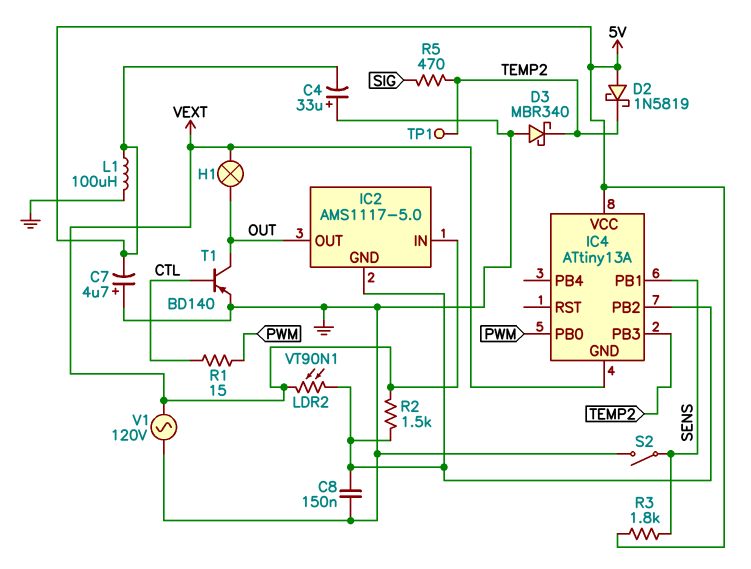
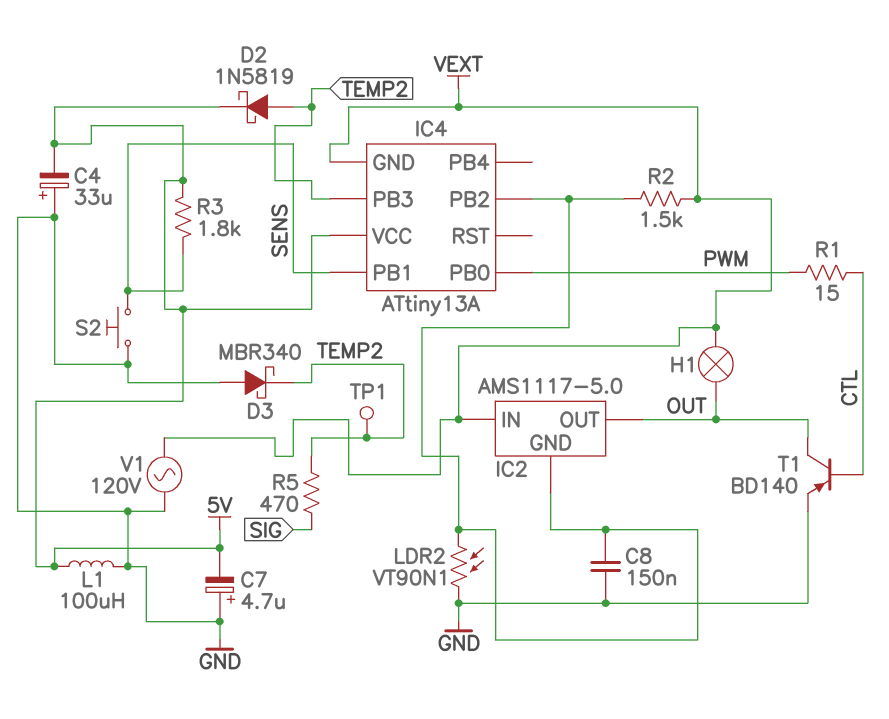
D2: schottky 1N5819 (A 5V, K TEMP2) -> schottky 1N5819 (A TEMP2, K 5V)
LDR2: VT90N1 (IC2/GND, VEXT) -> VT90N1 (GND, IC2/GND)
S2: switch (GND, SENS) -> button (GND, SENS)

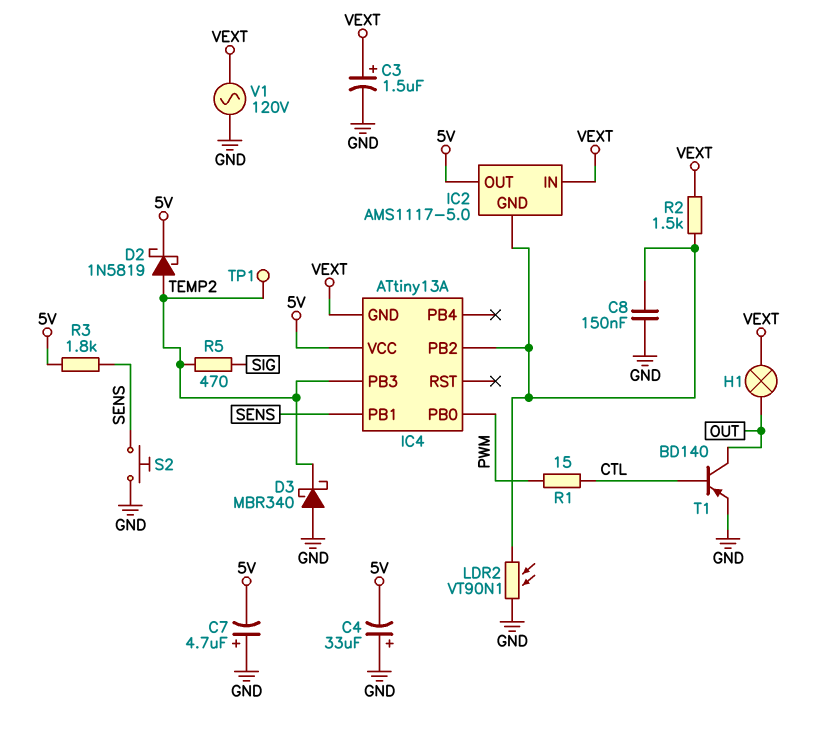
C3: none -> 1.5uF (plus VEXT, minus GND)
IC2 pin OUT: OUT -> 5V
L1: 100uH (5V, GND) -> none

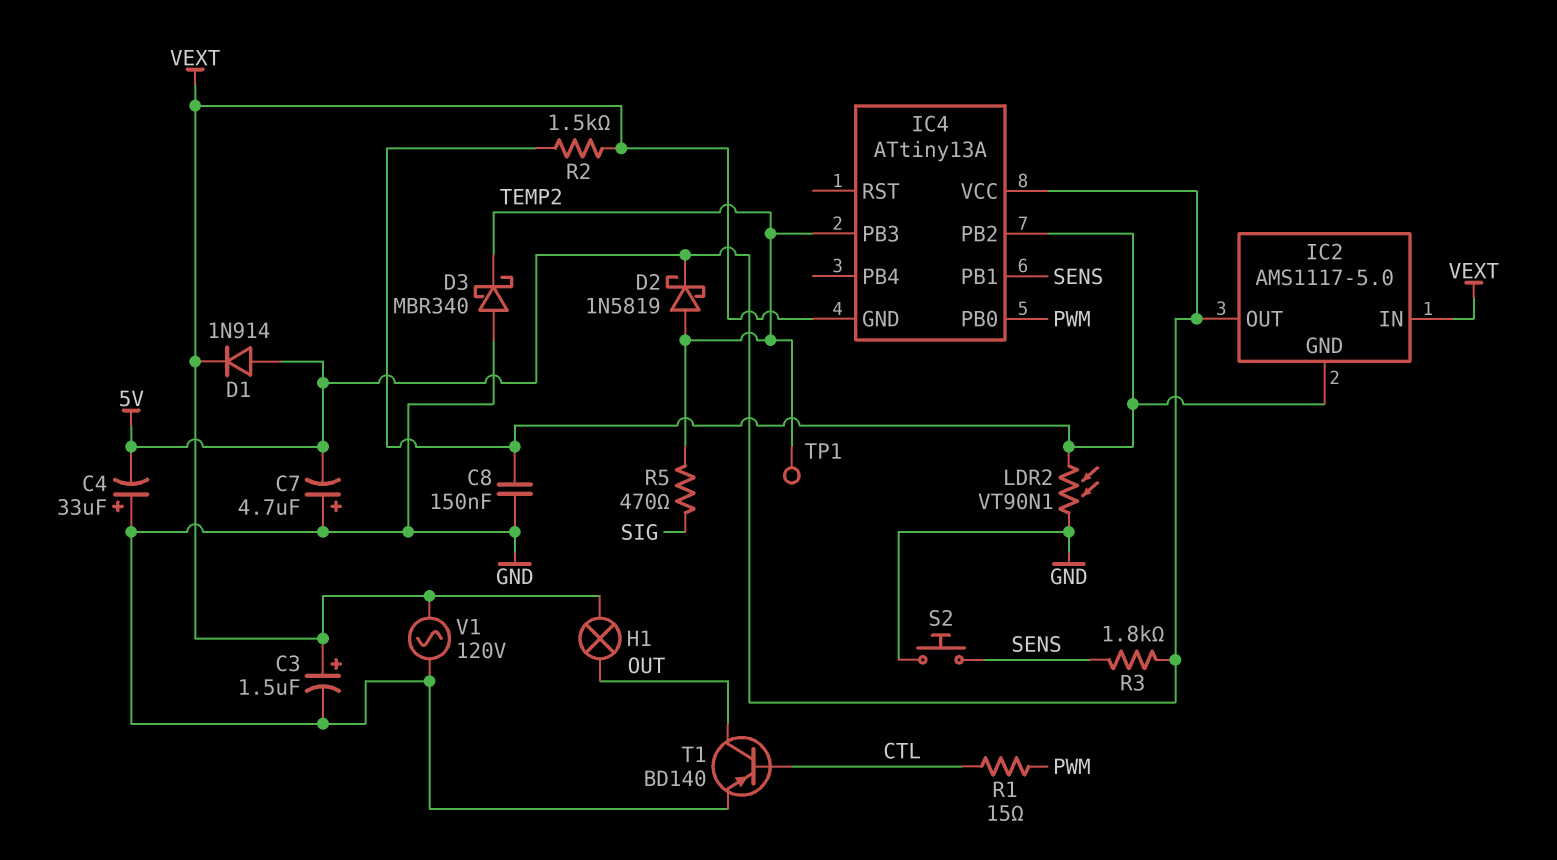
D1: none -> diode 1N914 (A 5V, K VEXT)

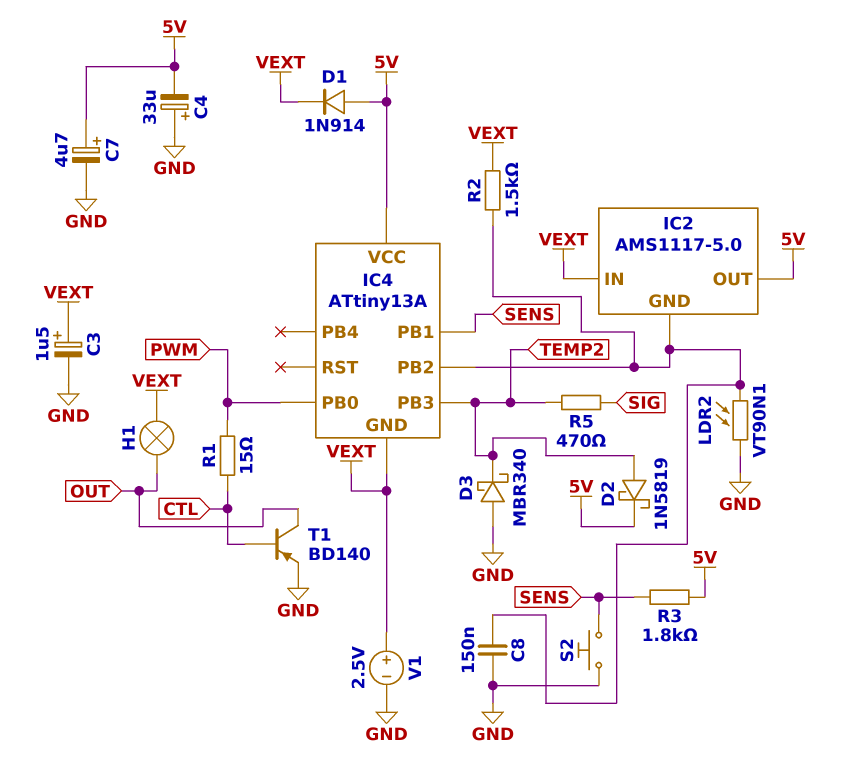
C7: 4.7uF (plus GND, minus 5V) -> 4.7uF (plus 5V, minus GND)
TP1: test point (TEMP2) -> none
V1: AC 120V (GND, VEXT) -> 2.5V (plus VEXT, minus GND)

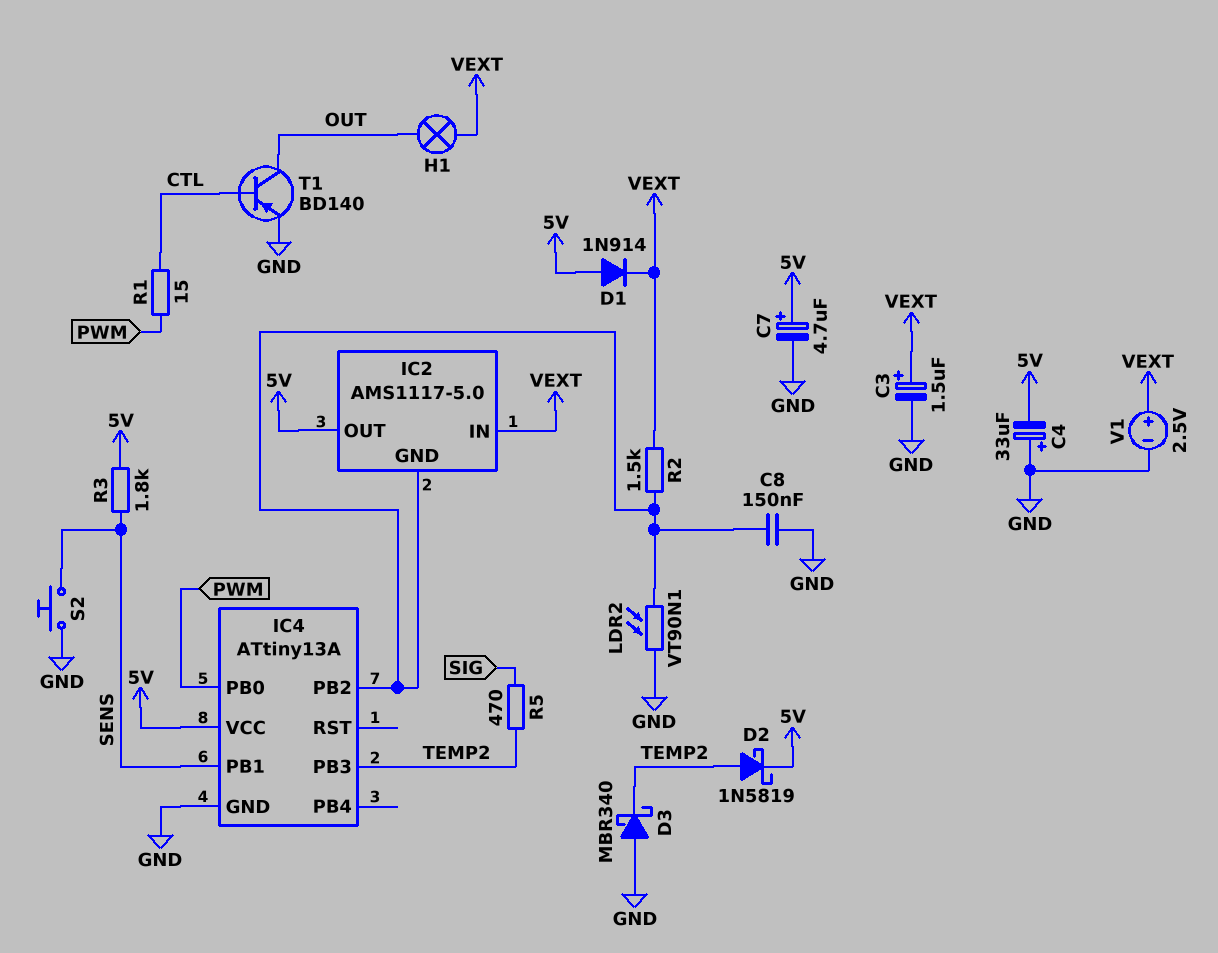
IC4 pin GND: VEXT -> GND

